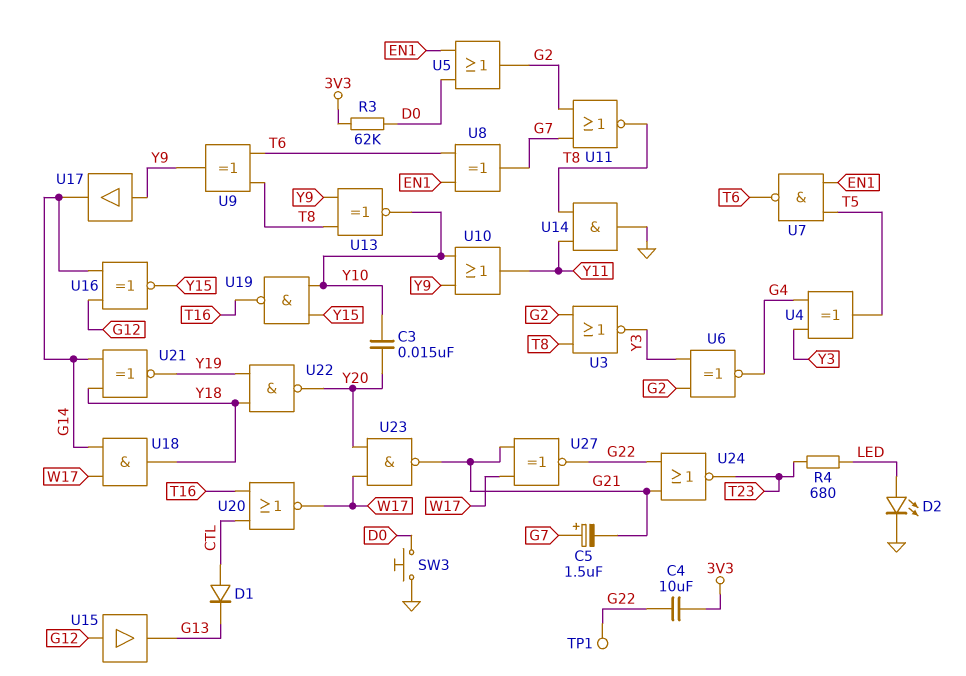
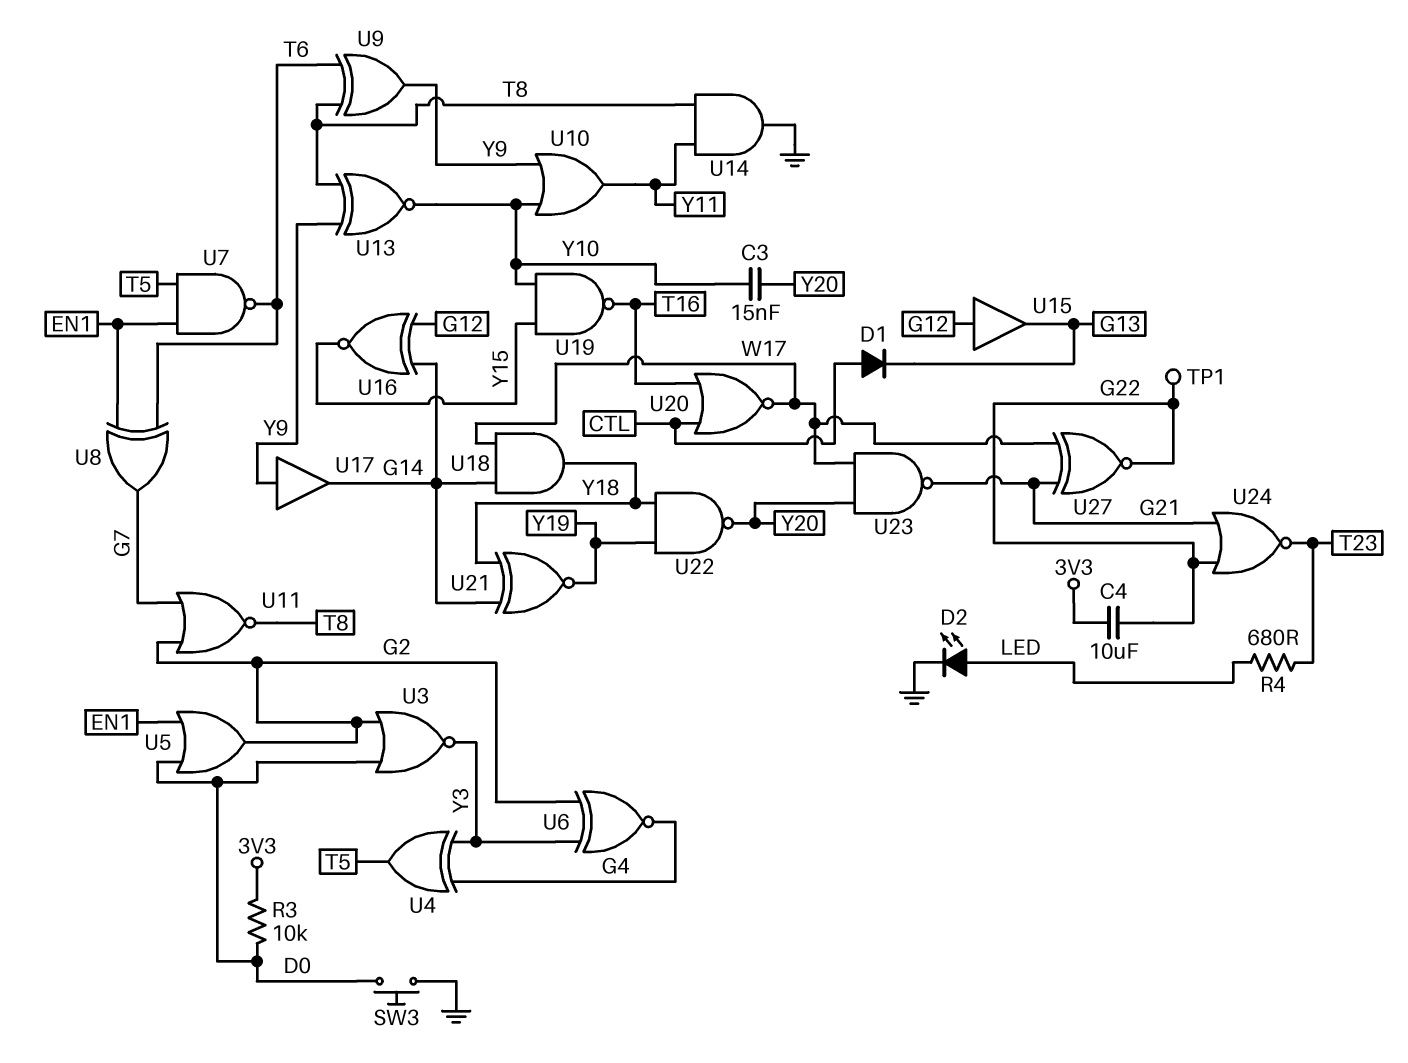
C5: 1.5uF (plus G7, minus G21) -> none
R3: 62k (3V3, D0) -> 10k (3V3, D0)
U3: NOR (in G2, in T8, out Y3) -> NOR (in D0, in G2, out Y3)

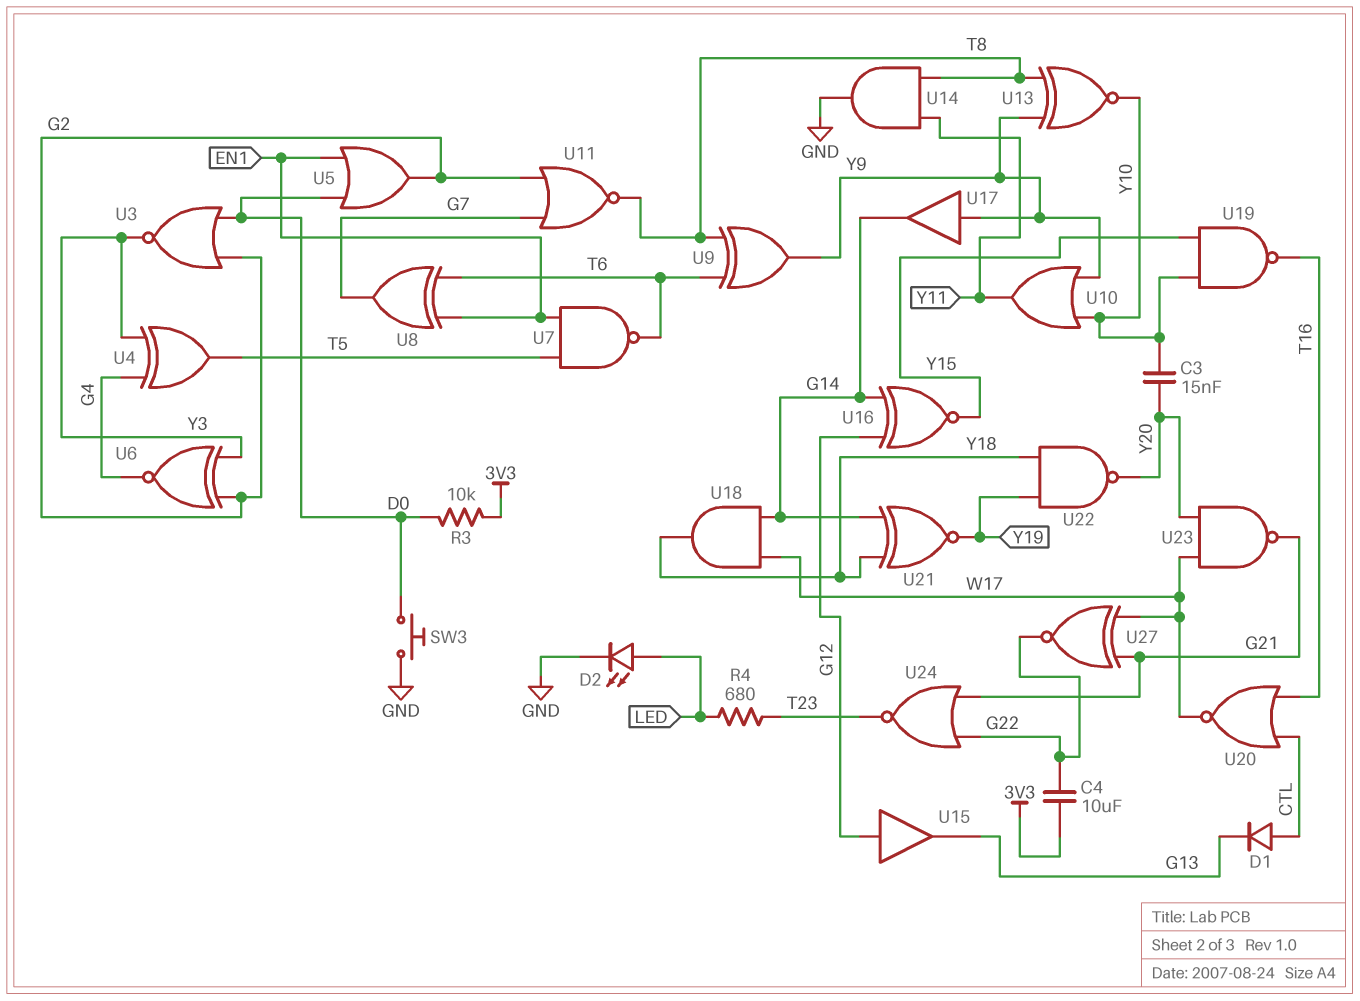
TP1: test point (G22) -> none

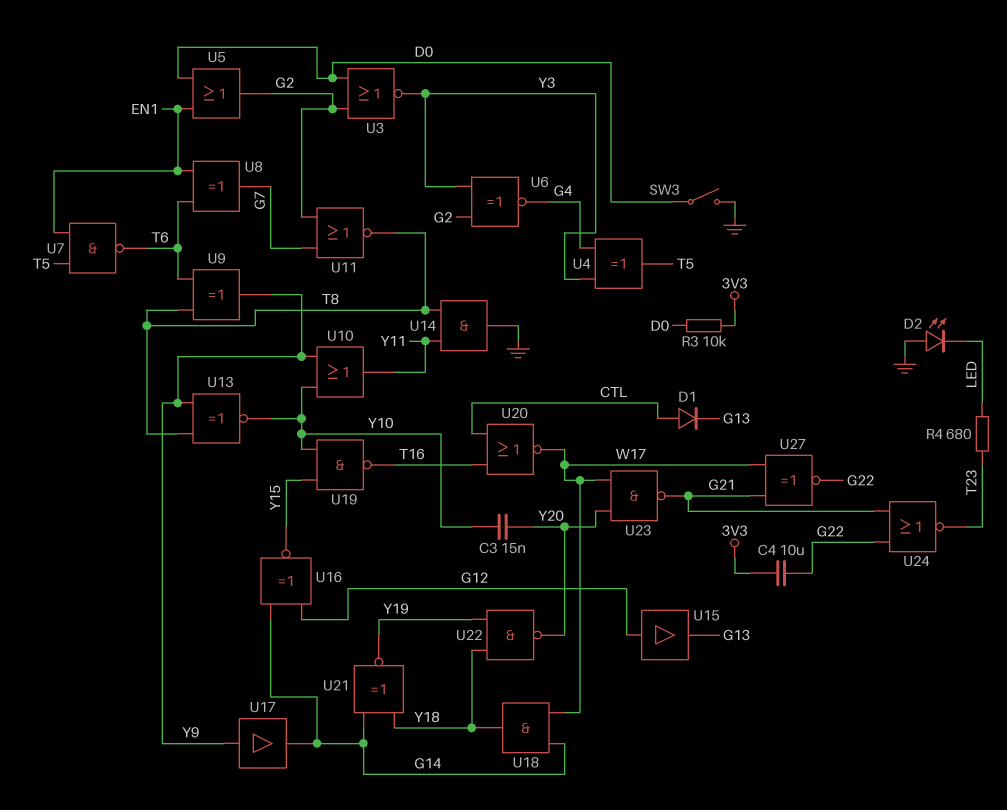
D2: LED (A LED, K GND) -> LED (A GND, K LED)
SW3: button (D0, GND) -> switch (D0, GND)

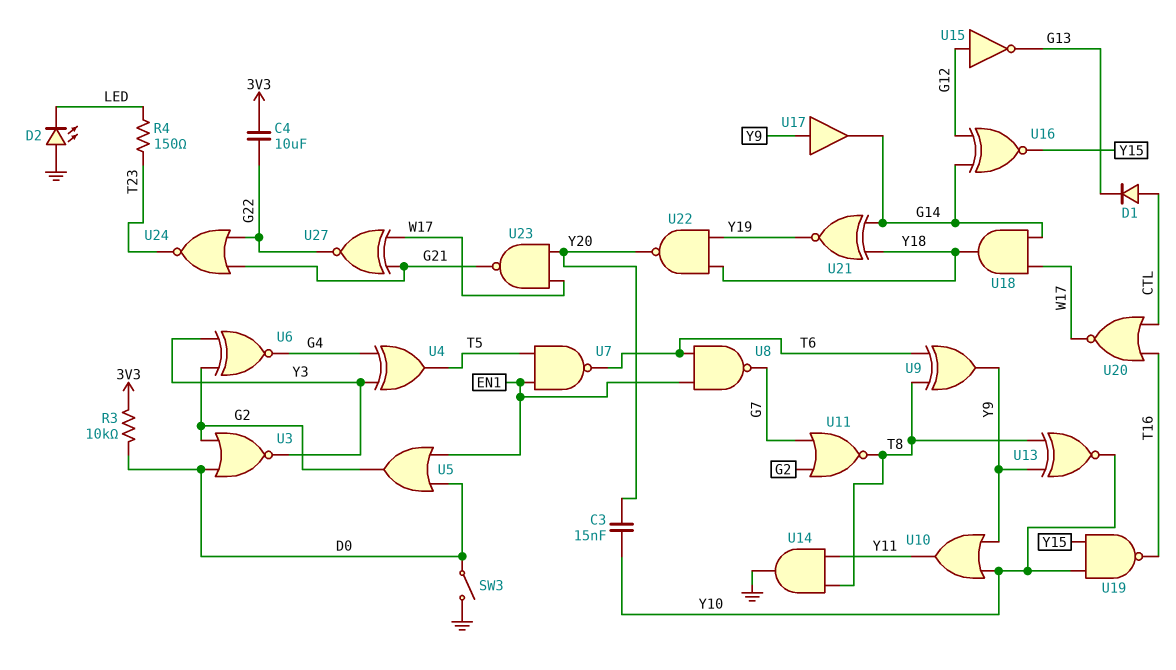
R4: 680 (LED, T23) -> 150 (LED, T23)
U8: XOR (in EN1, in T6, out G7) -> NAND (in EN1, in T6, out G7)
U15: buffer (in G12, out G13) -> NOT (in G12, out G13)

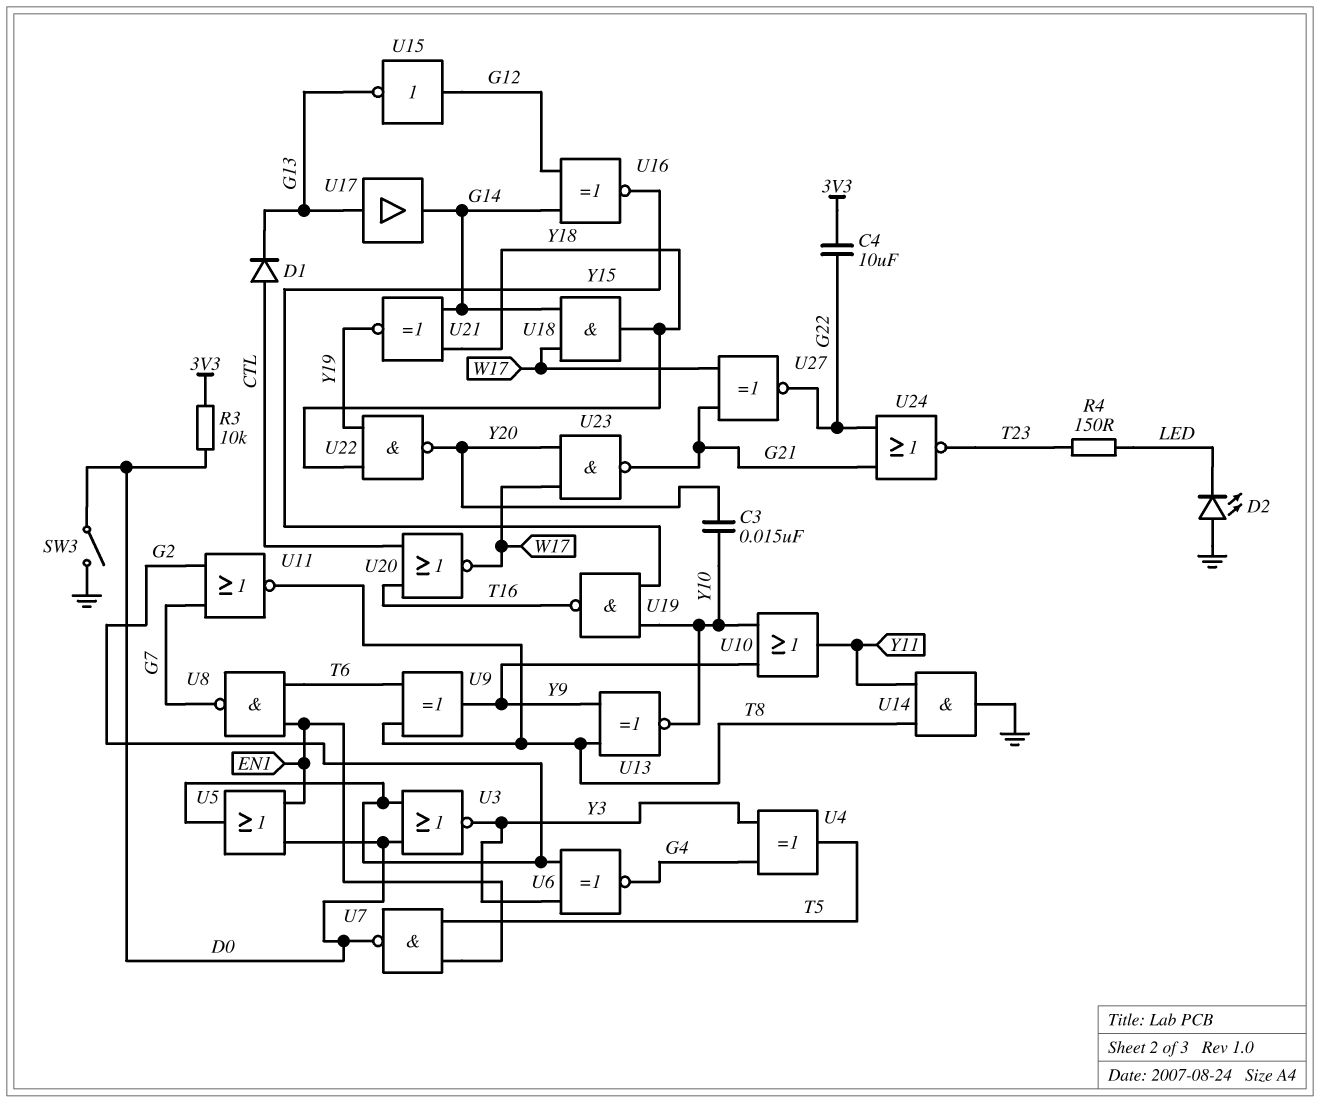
U7: NAND (in EN1, in T5, out T6) -> NAND (in EN1, in T5, out D0)
U17: buffer (in Y9, out G14) -> buffer (in G13, out G14)

